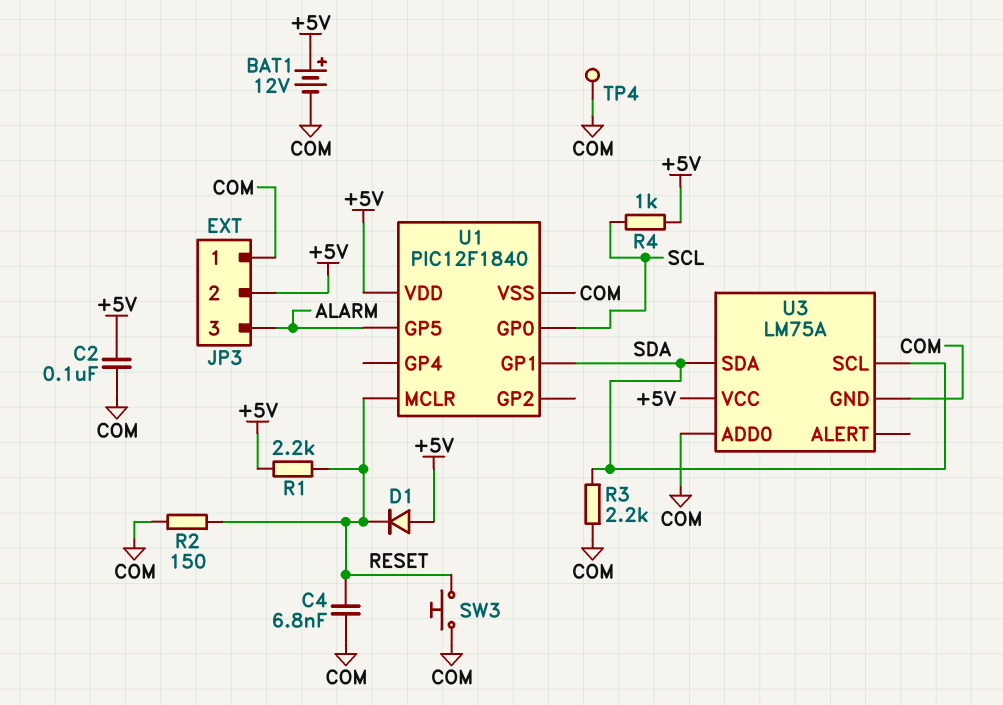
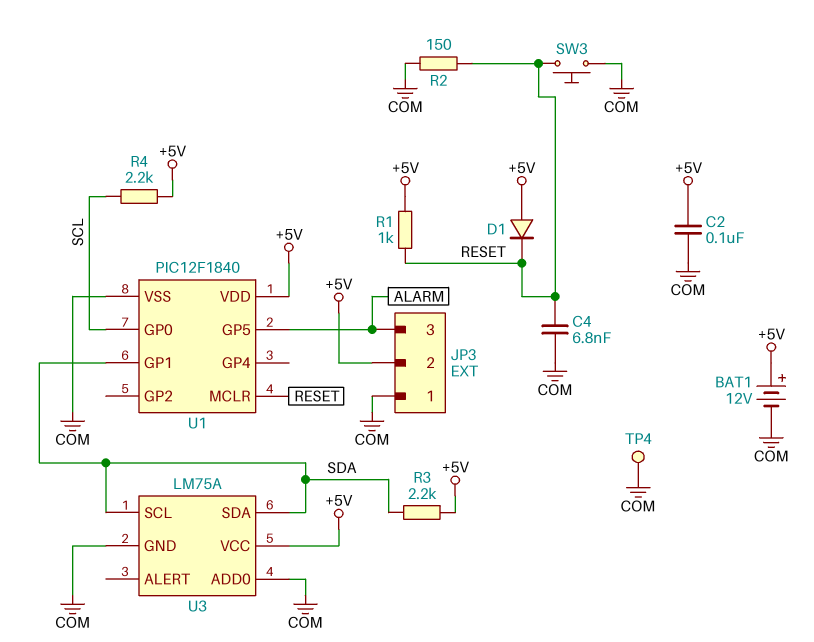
R1: 2.2k (+5V, RESET) -> 1k (+5V, RESET)
R3: 2.2k (COM, SDA) -> 2.2k (+5V, SDA)
R4: 1k (+5V, SCL) -> 2.2k (+5V, SCL)

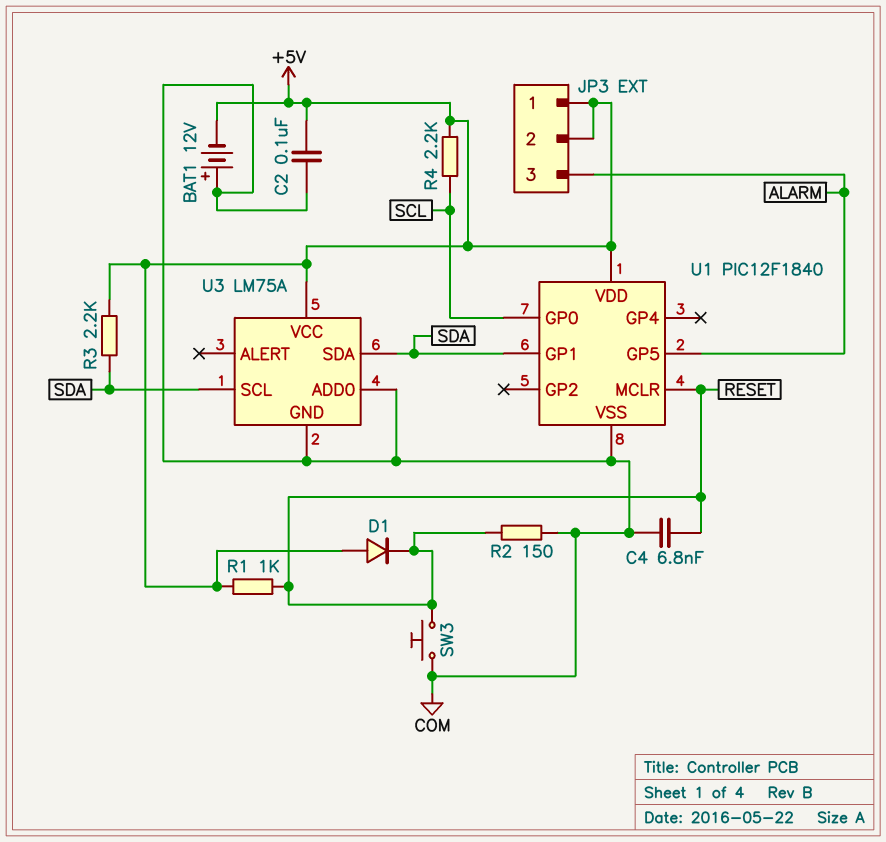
BAT1: 12V (plus +5V, minus COM) -> 12V (plus COM, minus +5V)
JP3 pin 1: COM -> +5V
TP4: test point (COM) -> none

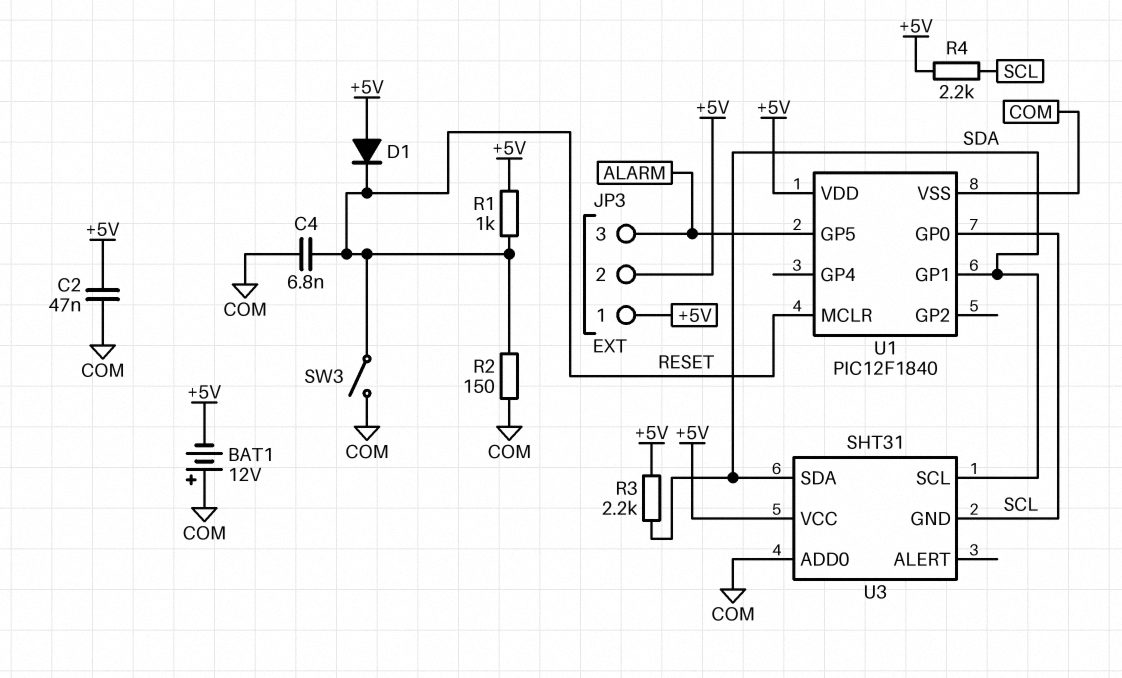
C2: 100nF (+5V, COM) -> 47nF (+5V, COM)
SW3: button (COM, RESET) -> switch (COM, RESET)
U3: LM75A -> SHT31
U3 pin GND: COM -> SCL

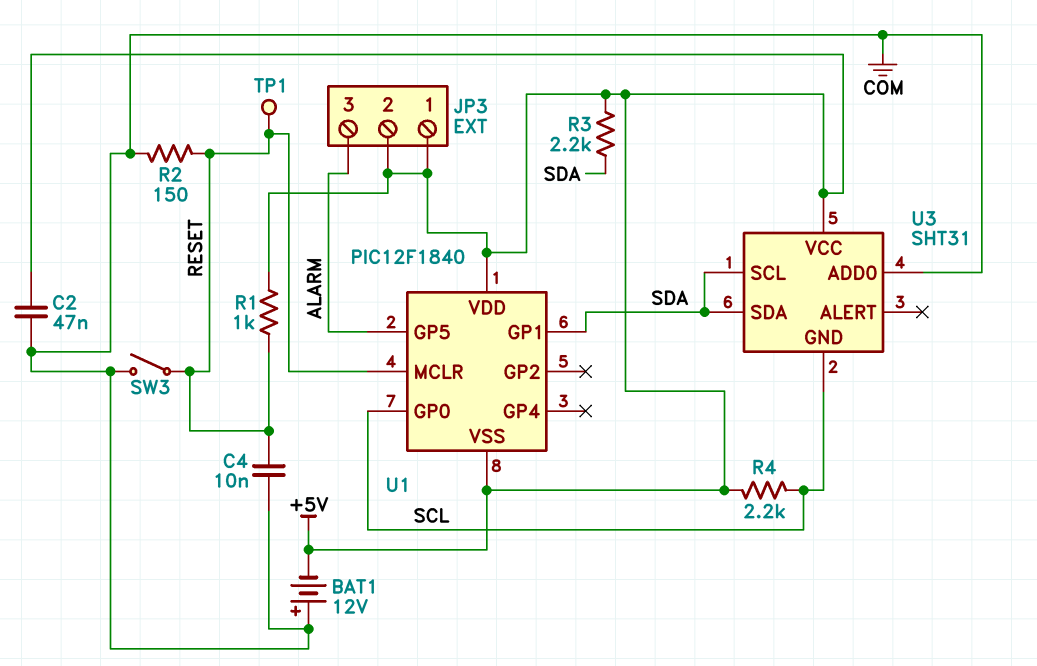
C4: 6.8nF (COM, RESET) -> 10nF (COM, RESET)
D1: diode (A +5V, K RESET) -> none
TP1: none -> test point (RESET)
U1 pin VSS: COM -> +5V

